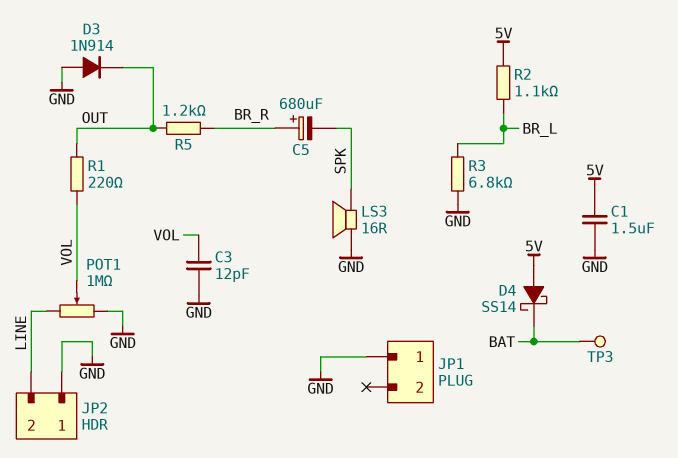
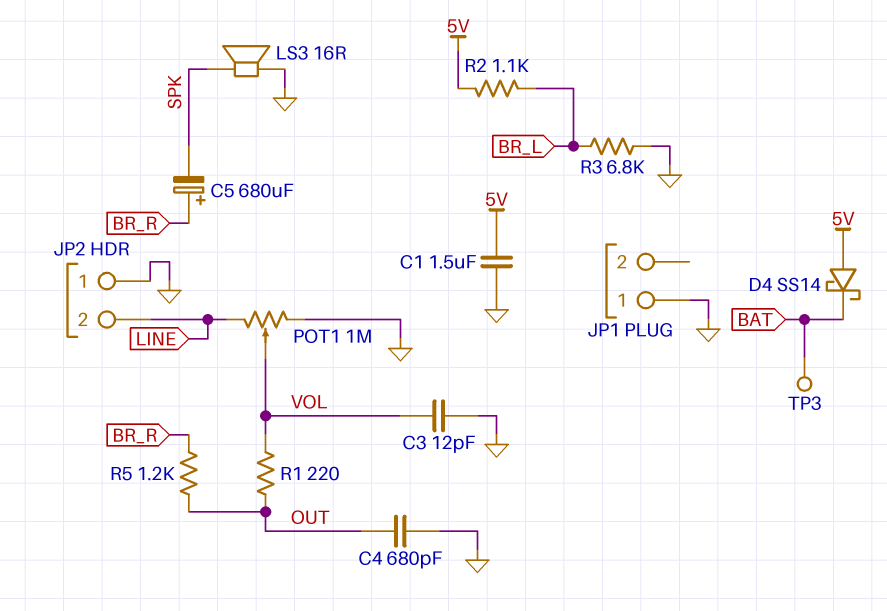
C4: none -> 680pF (GND, OUT)
D3: diode 1N914 (A GND, K OUT) -> none

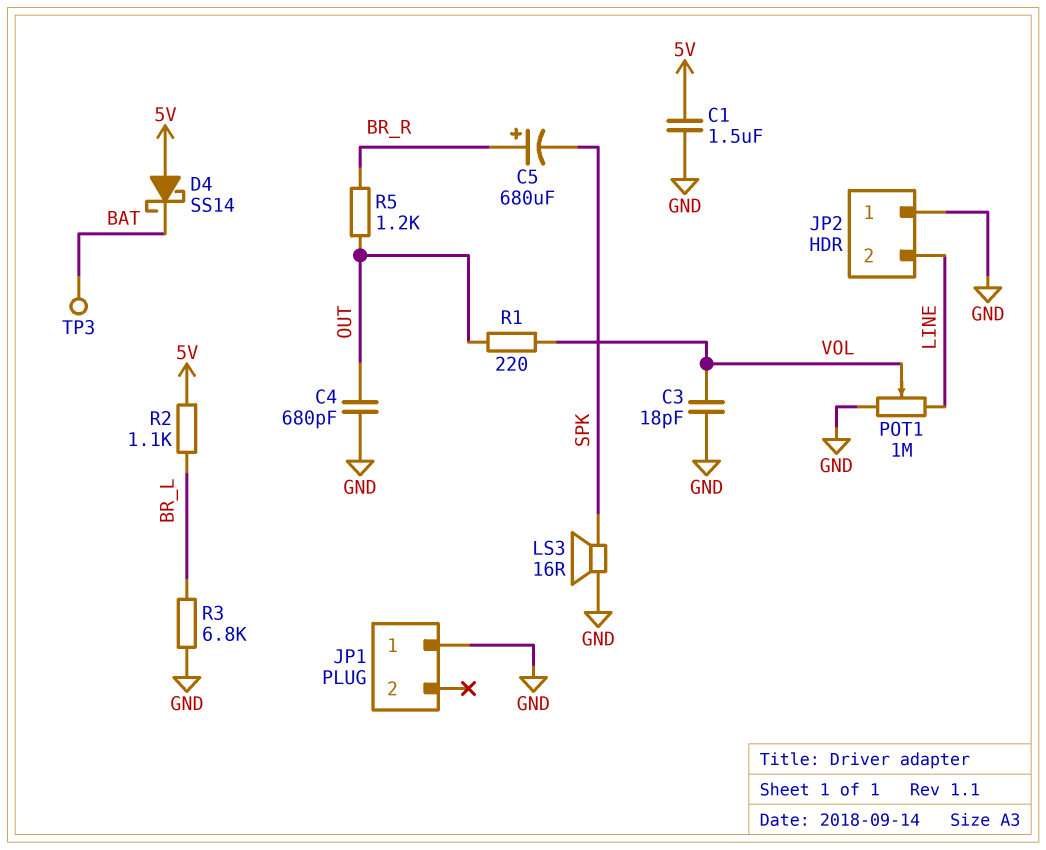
C3: 12pF (GND, VOL) -> 18pF (GND, VOL)

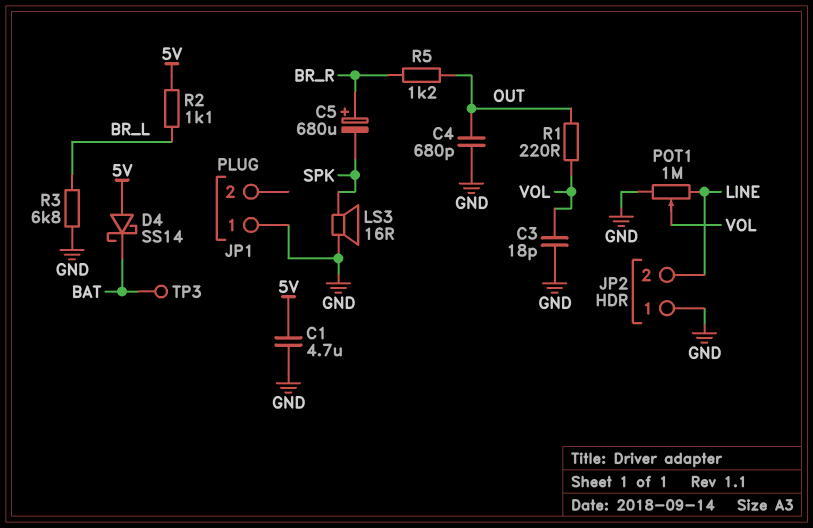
C1: 1.5uF (5V, GND) -> 4.7uF (5V, GND)

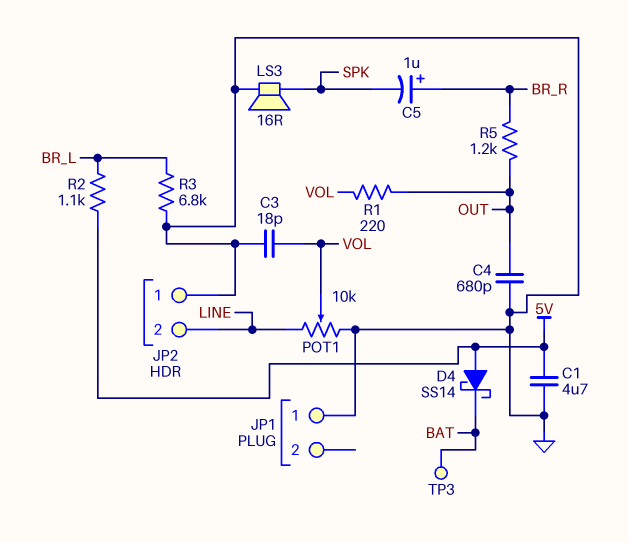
C5: 680uF (plus BR_R, minus SPK) -> 1uF (plus BR_R, minus SPK)
POT1: 1M (GND, LINE, wiper VOL) -> 10k (GND, LINE, wiper VOL)

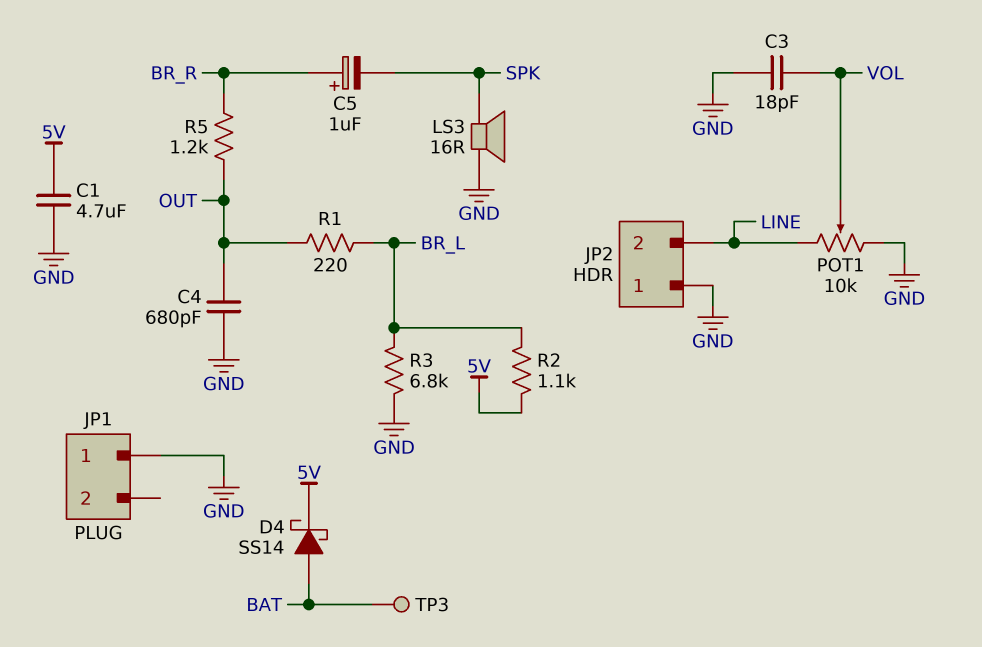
D4: schottky SS14 (A 5V, K BAT) -> schottky SS14 (A BAT, K 5V)
R1: 220 (OUT, VOL) -> 220 (BR_L, OUT)

